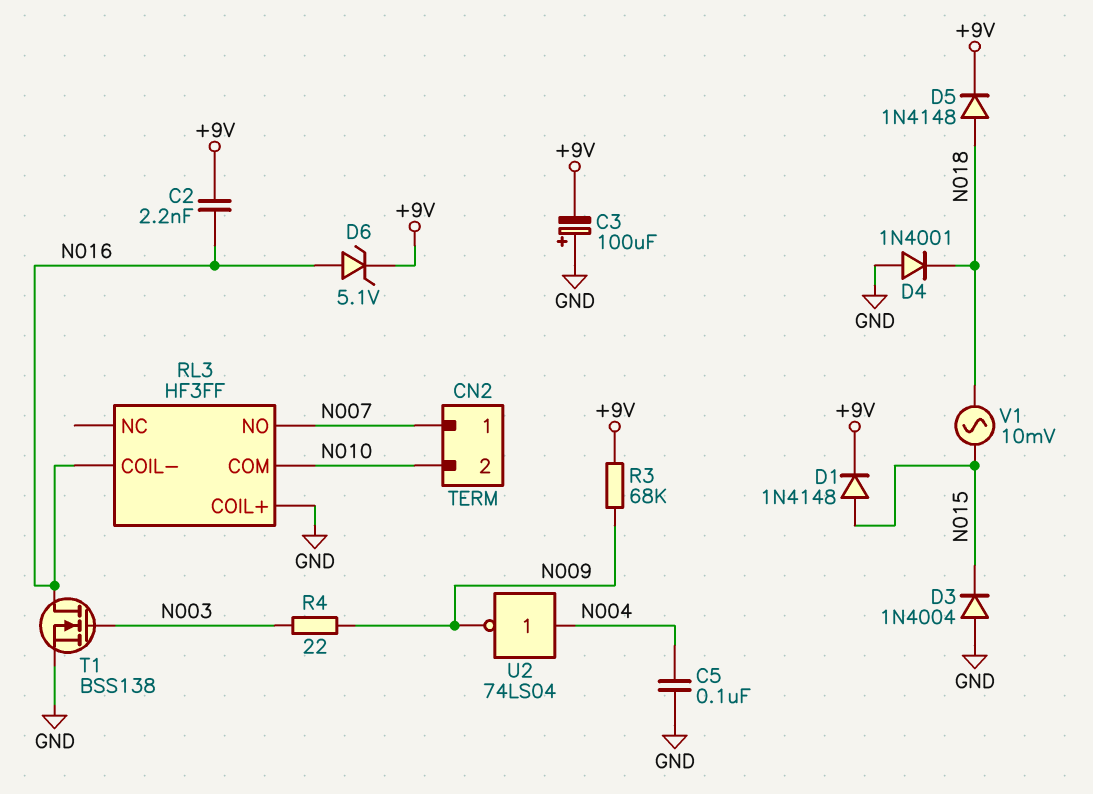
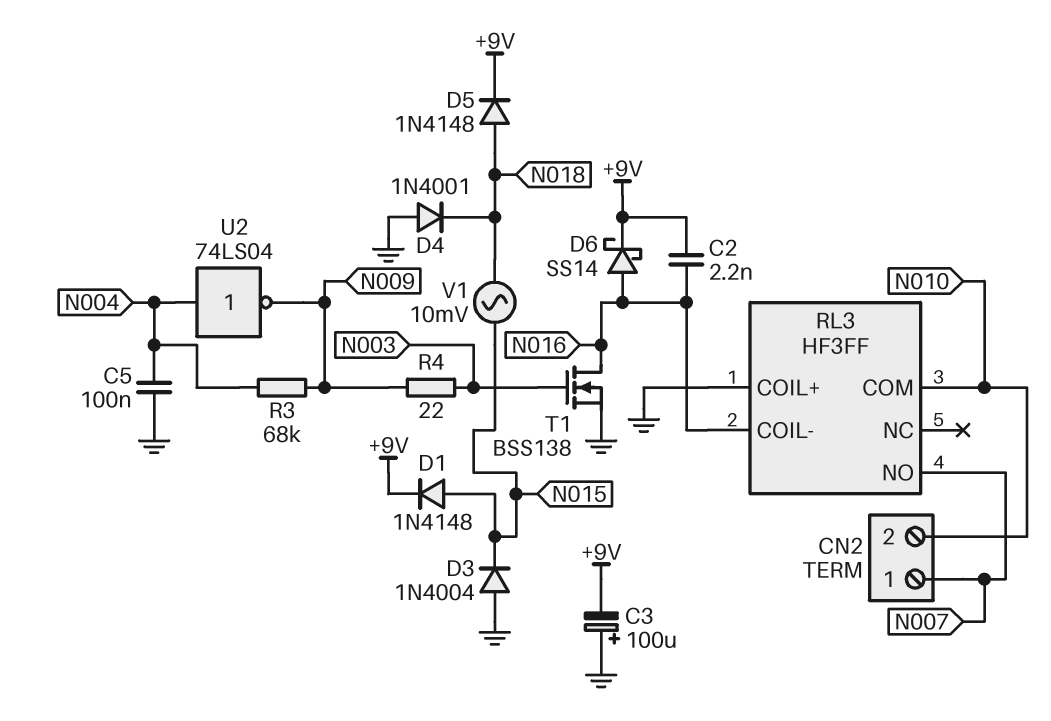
D6: zener 5.1V (A N016, K +9V) -> schottky SS14 (A N016, K +9V)
R3: 68k (+9V, N009) -> 68k (N004, N009)

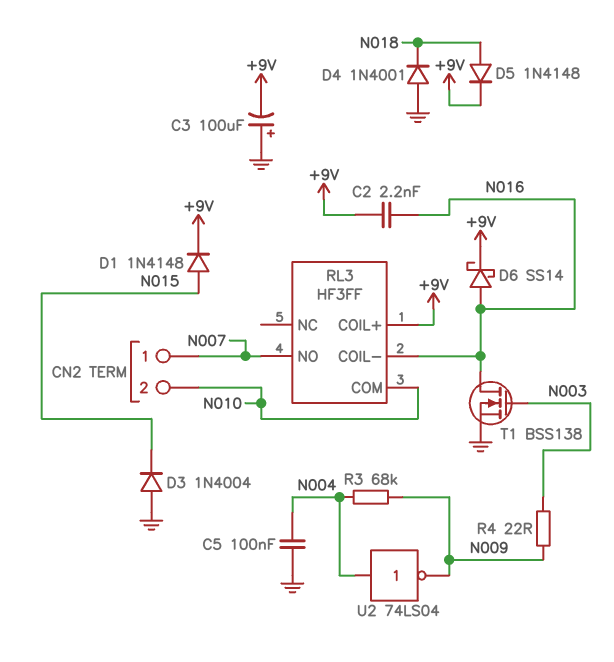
RL3 pin COIL+: GND -> +9V
V1: AC 10mV (N015, N018) -> none

